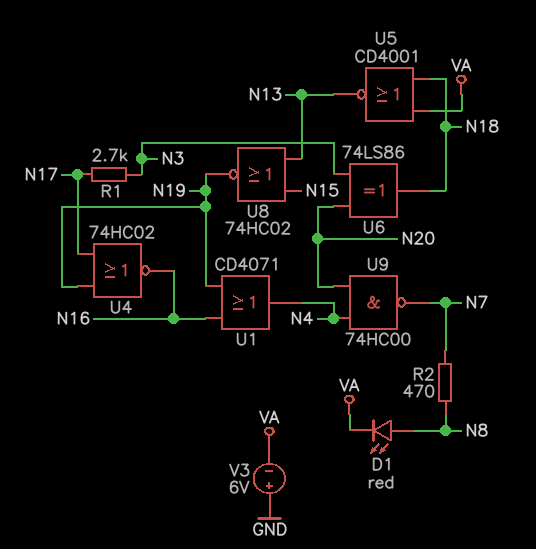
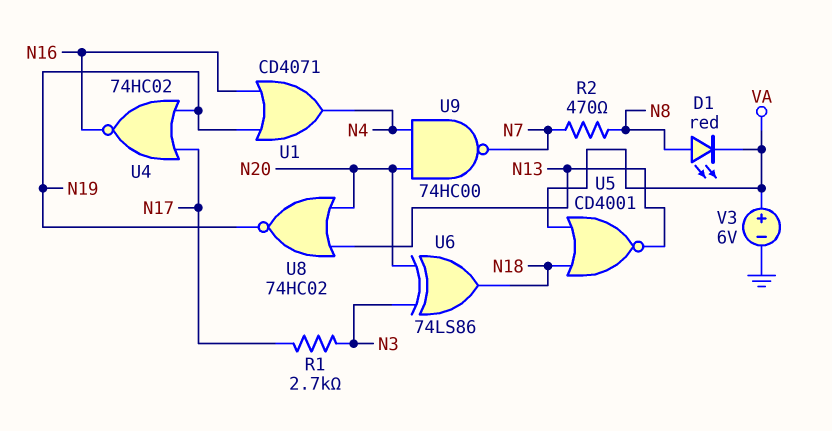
U8: NOR 74HC02 (in N13, in N15, out N19) -> NOR 74HC02 (in N13, in N20, out N19)
V3: 6V (plus GND, minus VA) -> 6V (plus VA, minus GND)

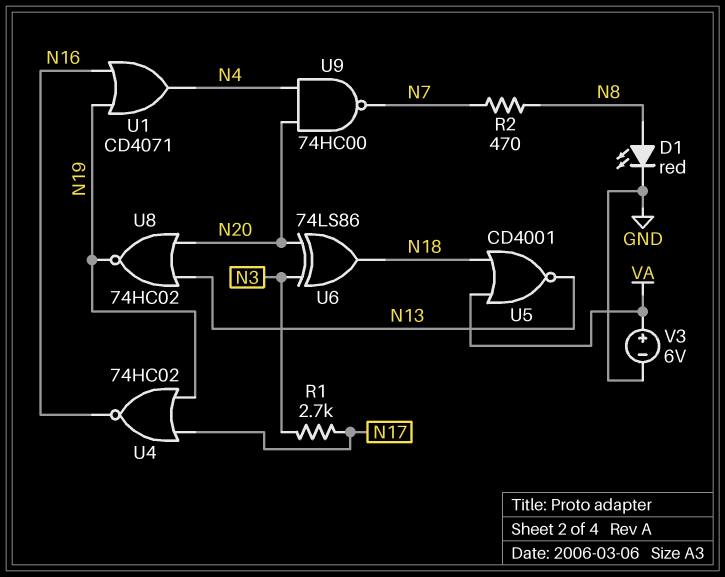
D1: LED red (A N8, K VA) -> LED red (A N8, K GND)

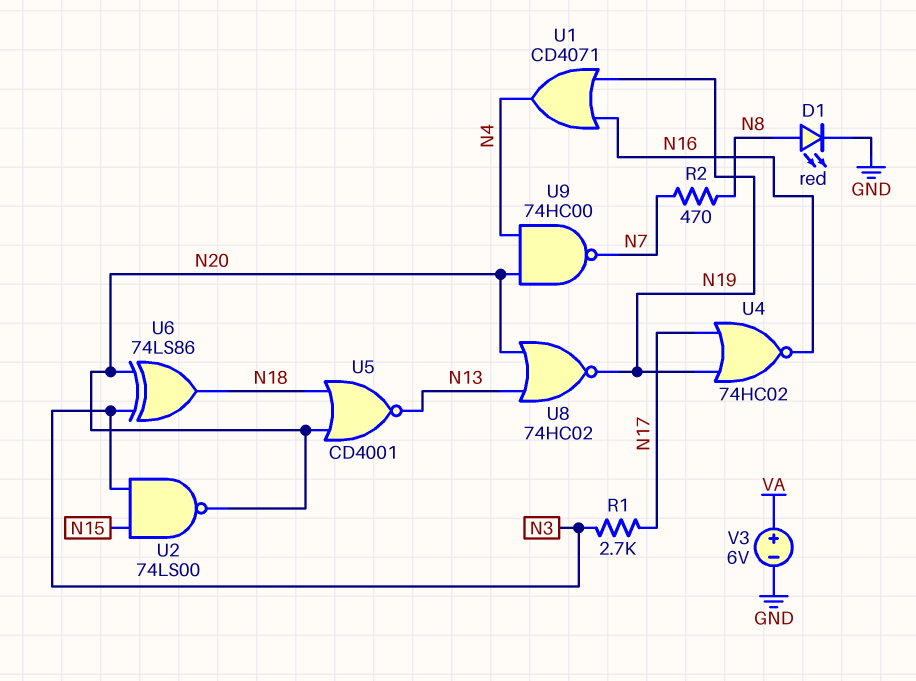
U2: none -> NAND 74LS00 (in N3, in N15, out N20)
U5: NOR CD4001 (in N18, in VA, out N13) -> NOR CD4001 (in N18, in N20, out N13)

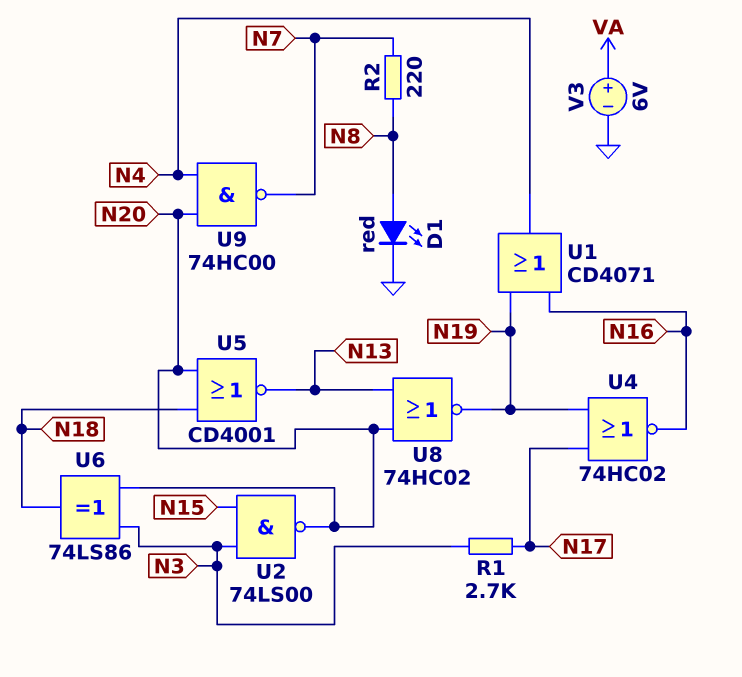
R2: 470 (N7, N8) -> 220 (N7, N8)

